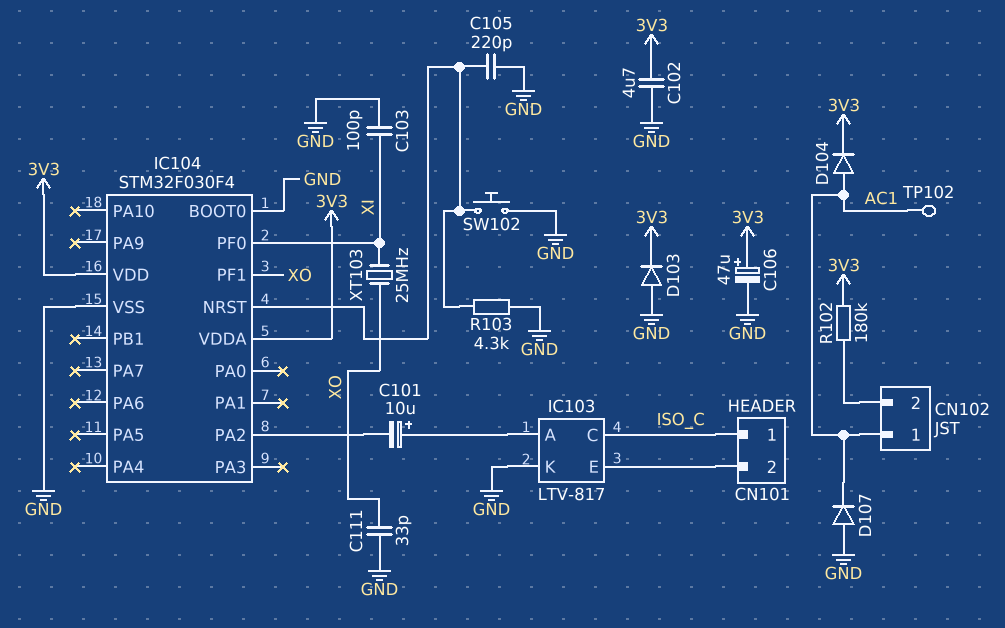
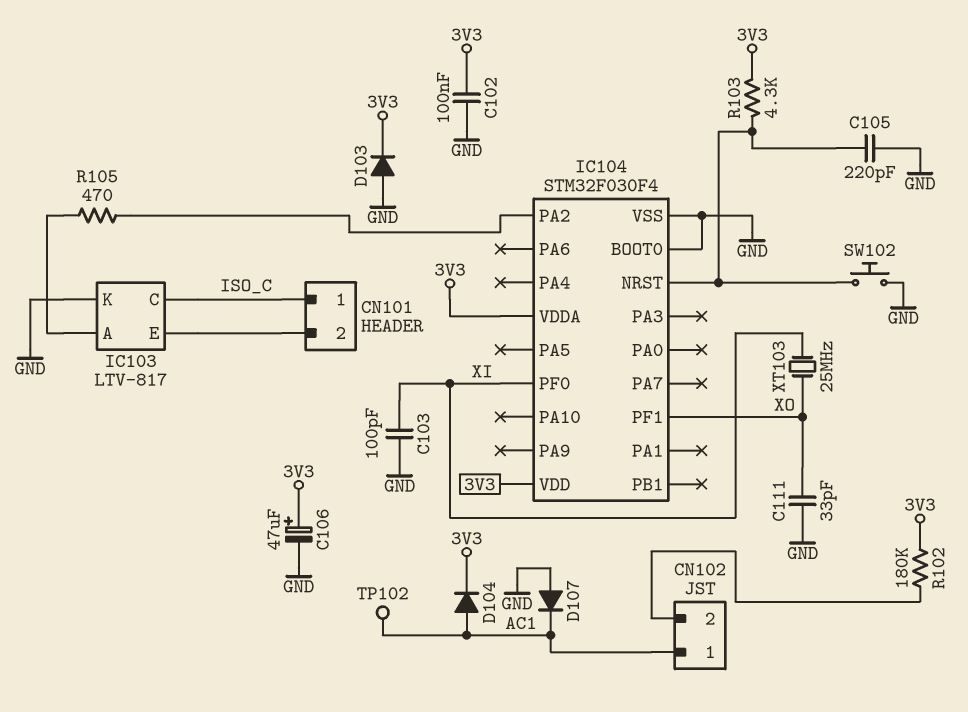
C101: 10uF (plus IC103/A, minus IC104/PA2) -> none
C102: 4.7uF (3V3, GND) -> 100nF (3V3, GND)
R103: 4.3k (GND, IC104/NRST) -> 4.3k (3V3, IC104/NRST)
R105: none -> 470 (IC103/A, IC104/PA2)

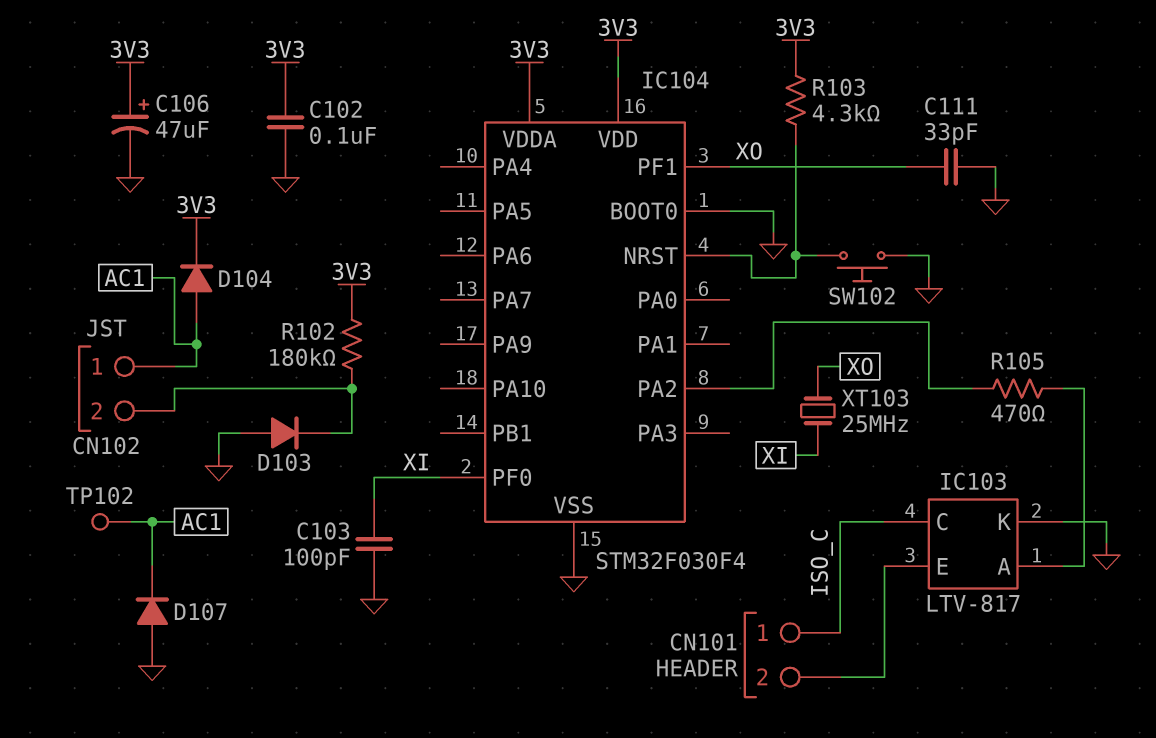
C105: 220pF (GND, IC104/NRST) -> none
D103: diode (A GND, K 3V3) -> diode (A GND, K CN102/2)

